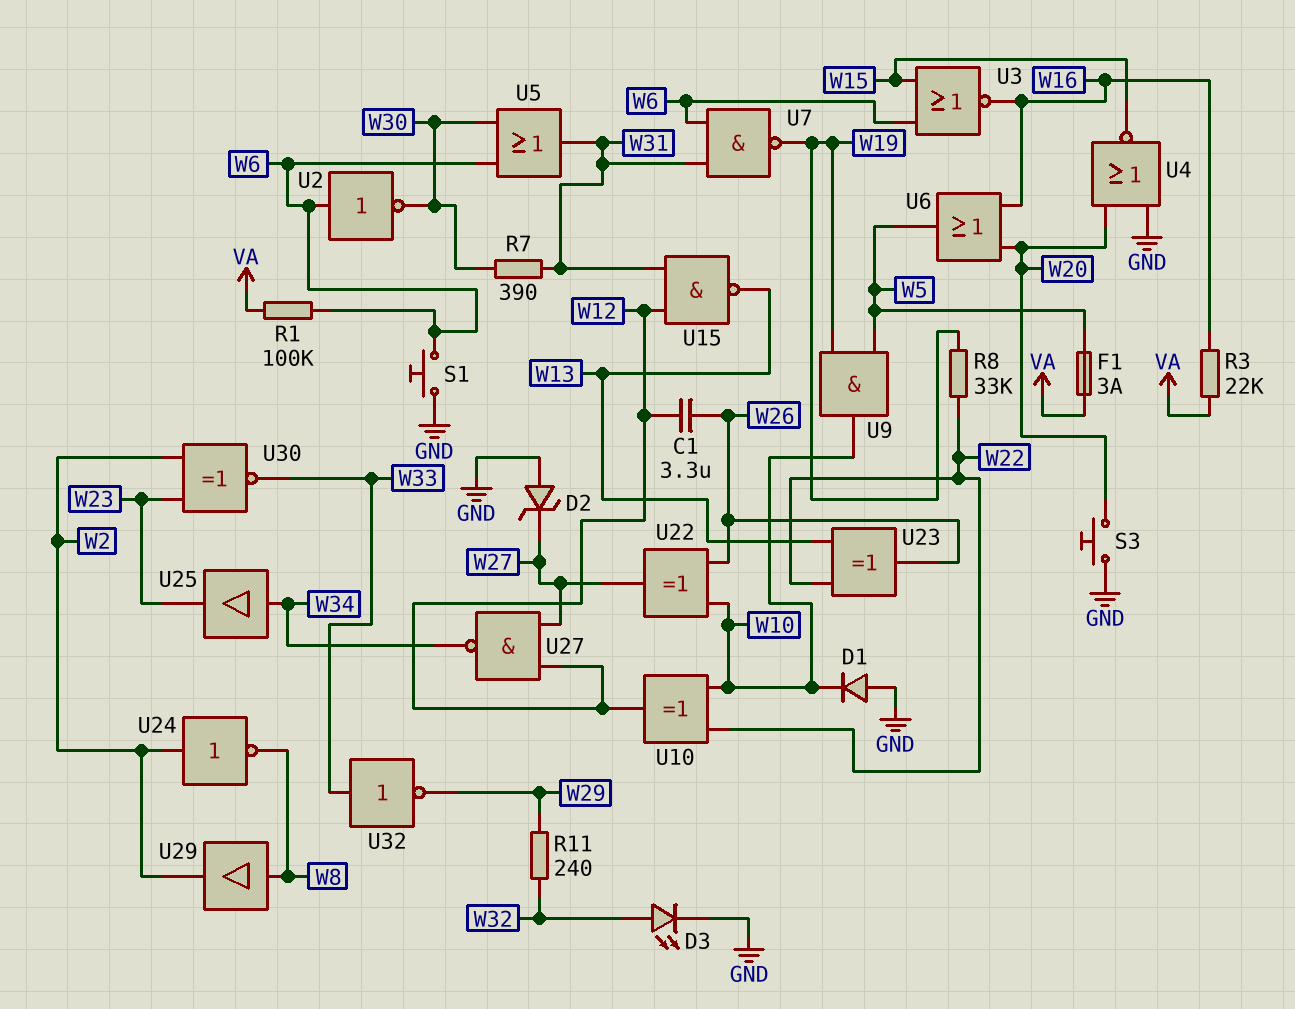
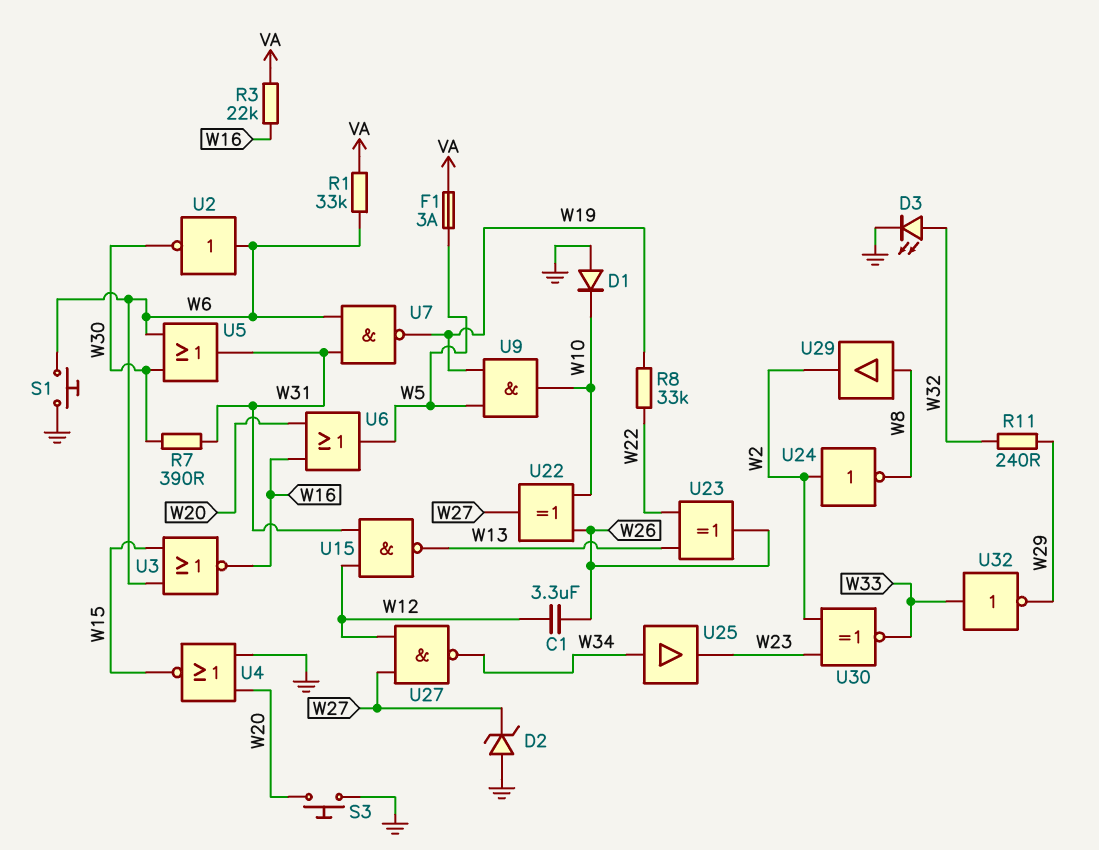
R1: 100k (VA, W6) -> 33k (VA, W6)
U10: XOR (in W10, in W22, out W12) -> none

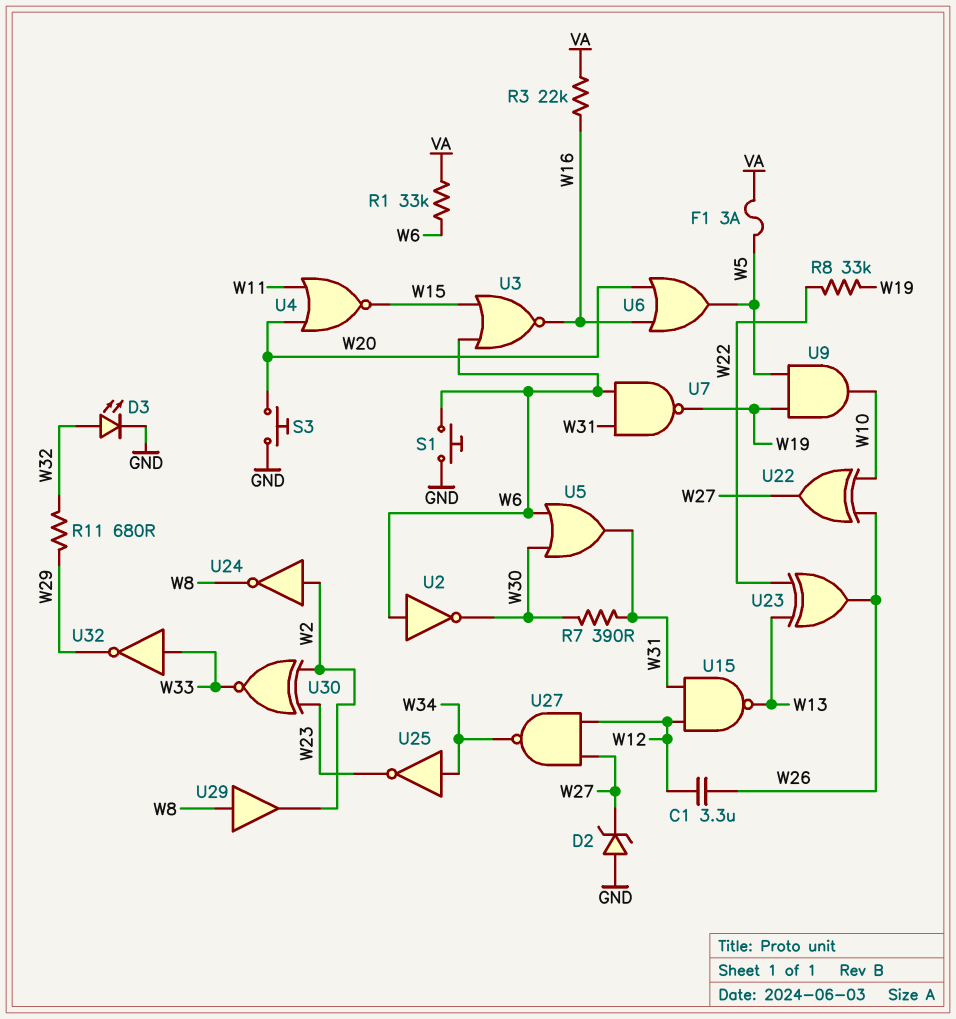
D1: diode (A GND, K W10) -> none
R11: 240 (W29, W32) -> 680 (W29, W32)
U4: NOR (in GND, in W20, out W15) -> NOR (in W11, in W20, out W15)
U25: buffer (in W34, out W23) -> NOT (in W34, out W23)

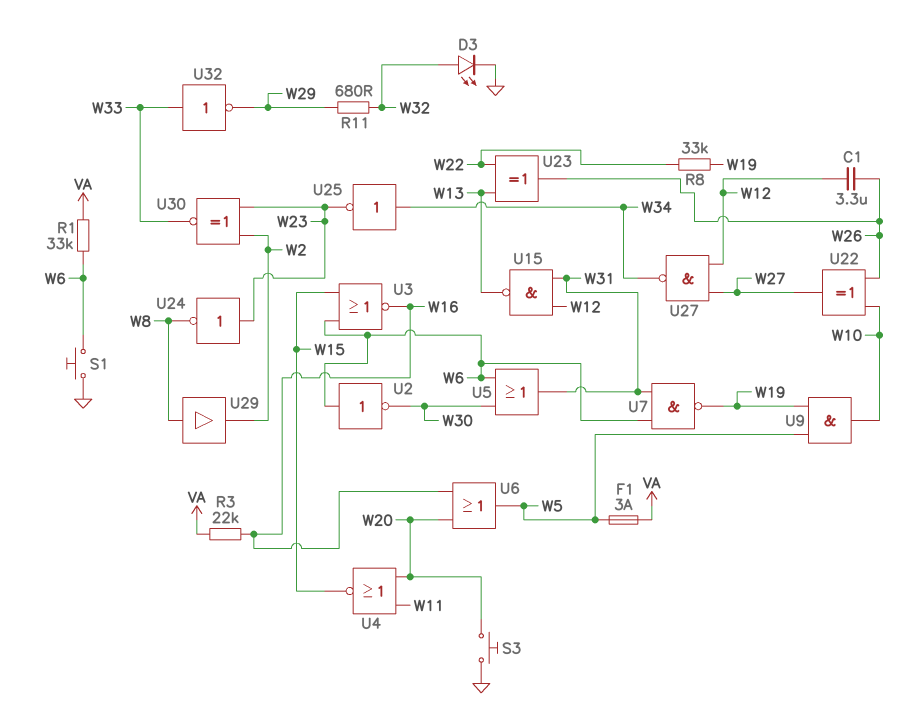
D2: zener (A GND, K W27) -> none
R7: 390 (W30, W31) -> none
U24: NOT (in W2, out W8) -> NOT (in W23, out W8)

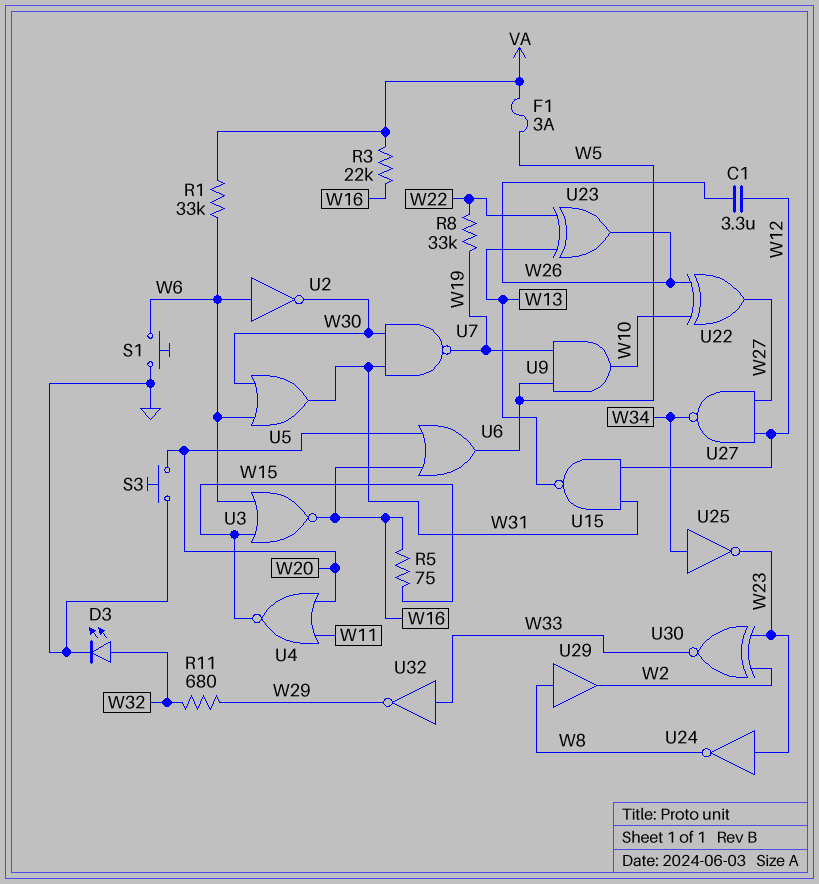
R5: none -> 75 (W15, W16)
U7: NAND (in W6, in W31, out W19) -> NAND (in W30, in W31, out W19)

